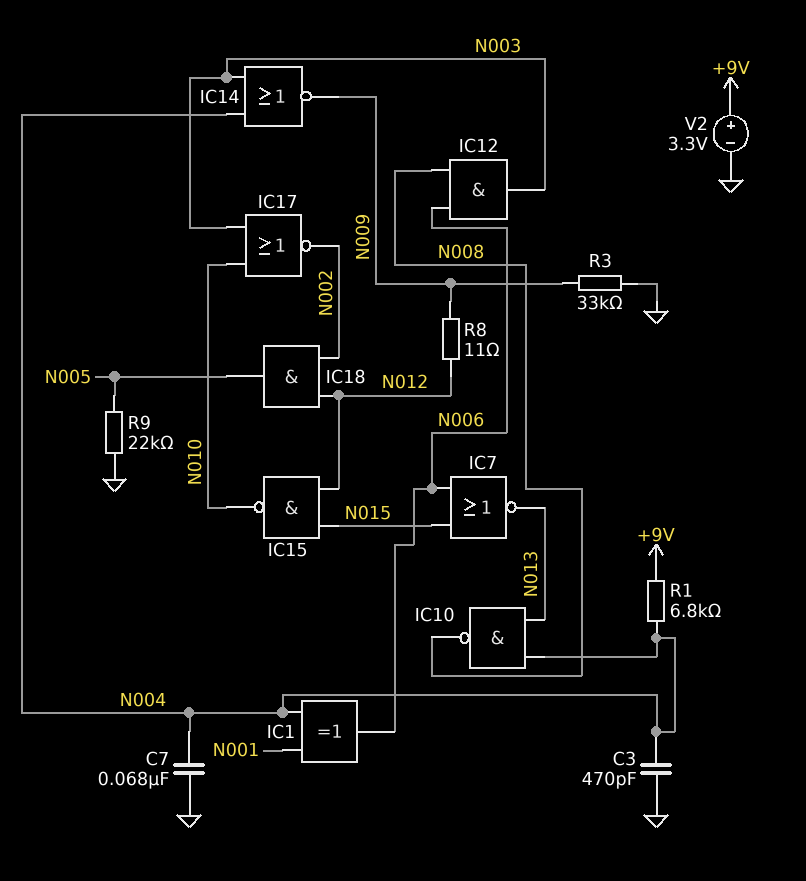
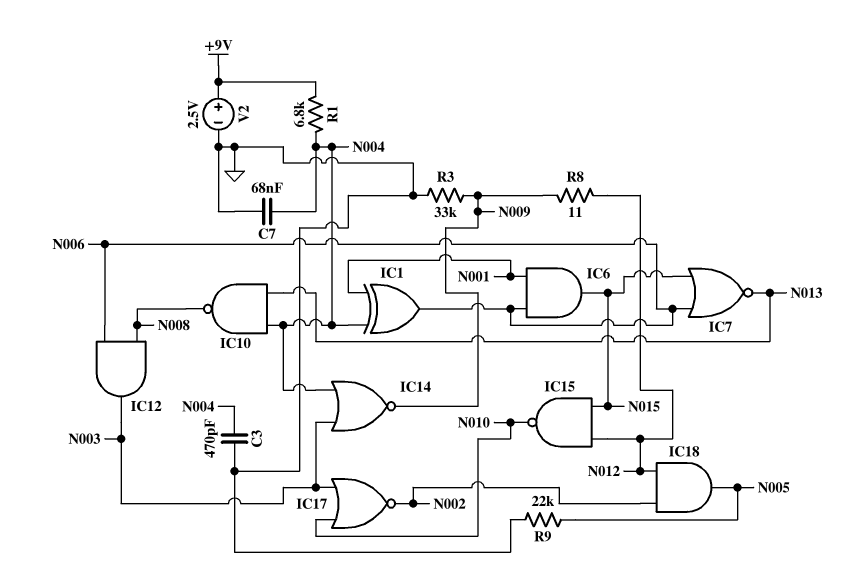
IC6: none -> AND (in N001, in N006, out N015)
V2: 3.3V (plus +9V, minus GND) -> 2.5V (plus +9V, minus GND)

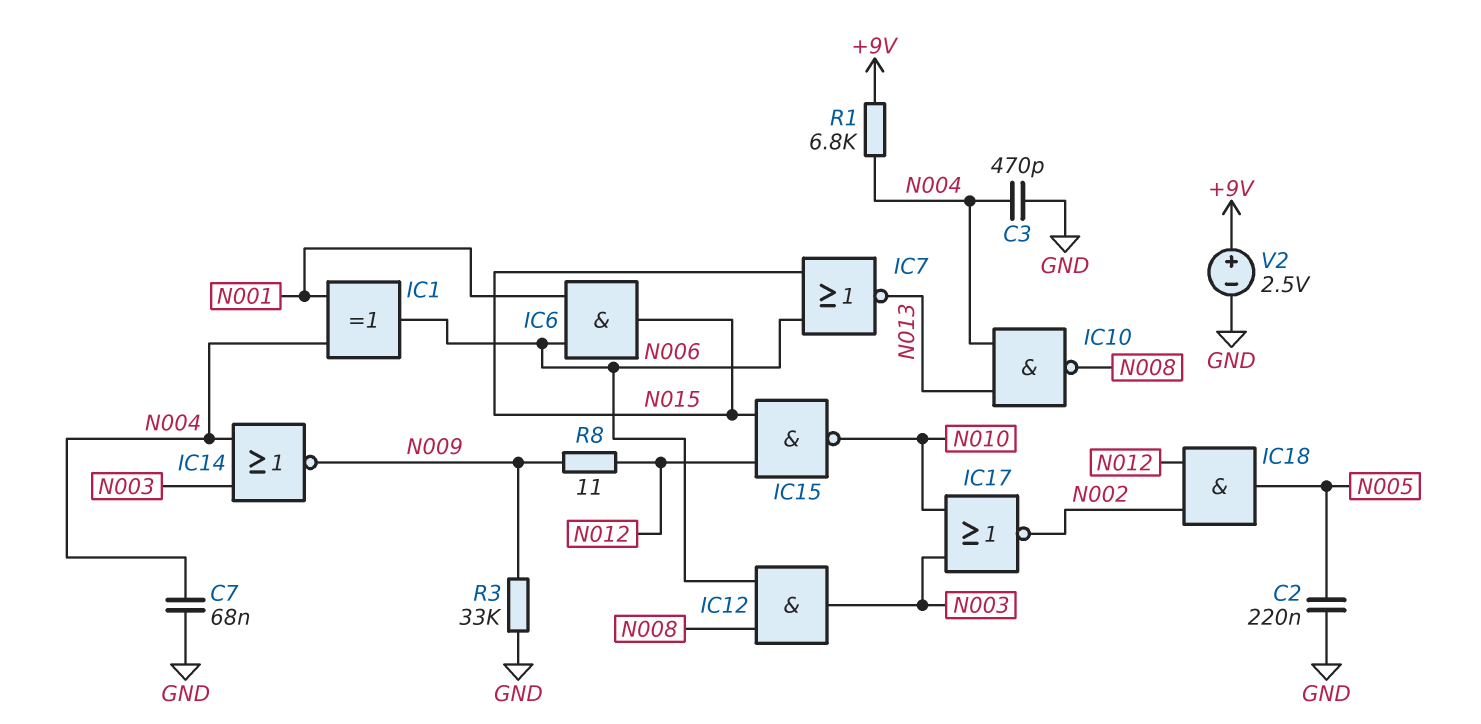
C2: none -> 220nF (GND, N005)
R9: 22k (GND, N005) -> none

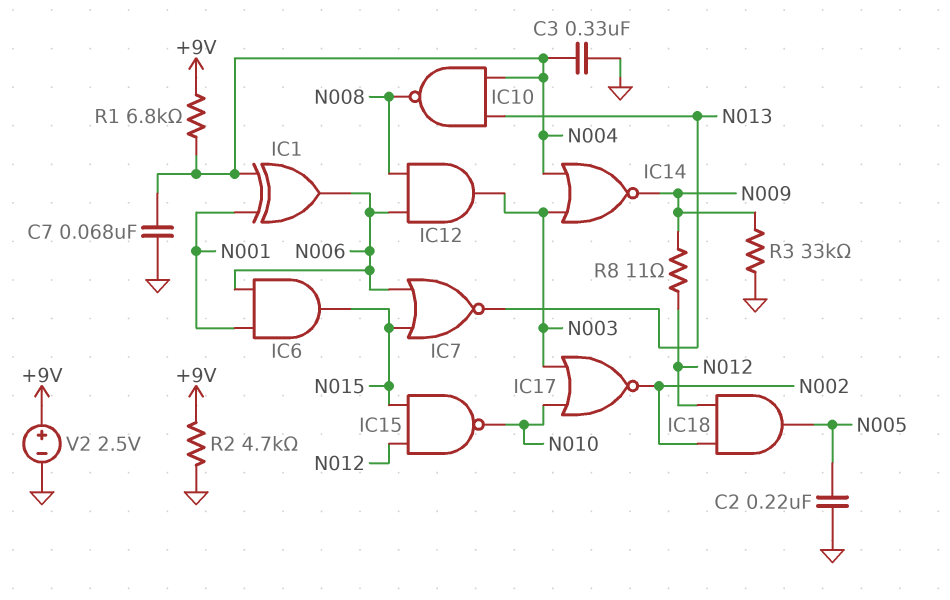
C3: 470pF (GND, N004) -> 330nF (GND, N004)
R2: none -> 4.7k (+9V, GND)

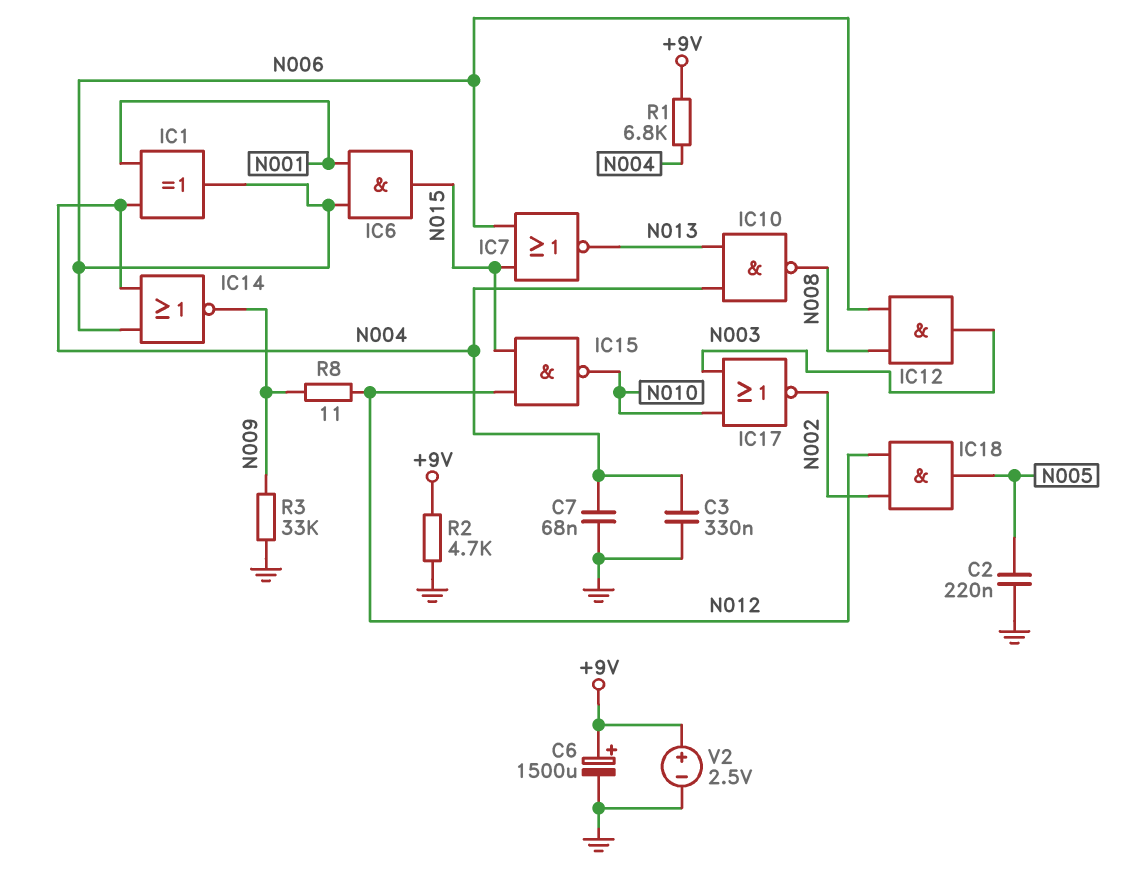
C6: none -> 1500uF (plus +9V, minus GND)
IC14: NOR (in N003, in N004, out N009) -> NOR (in N004, in N006, out N009)

